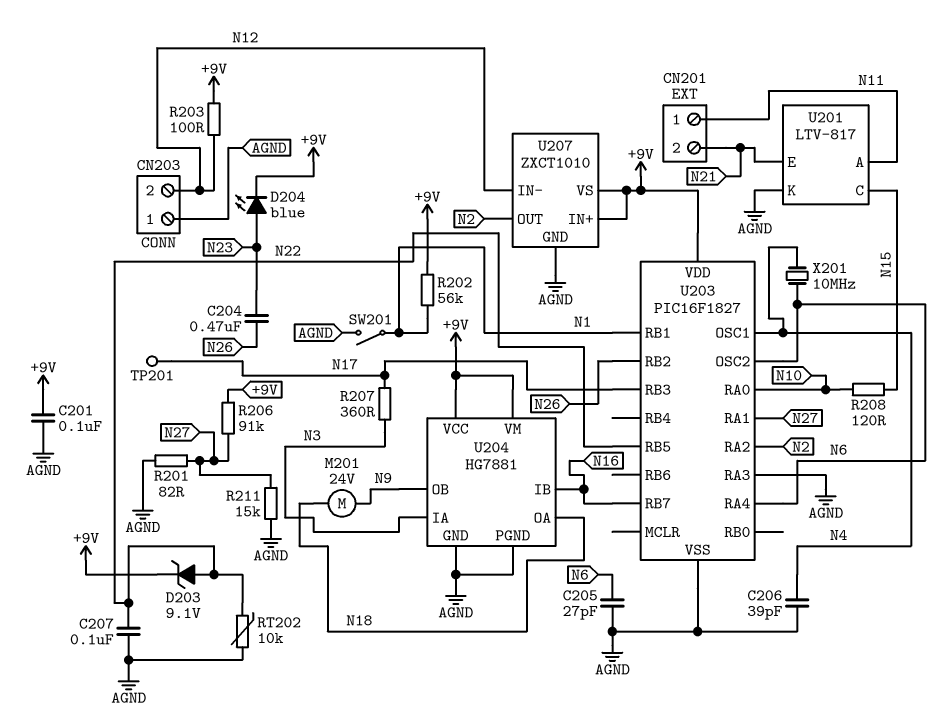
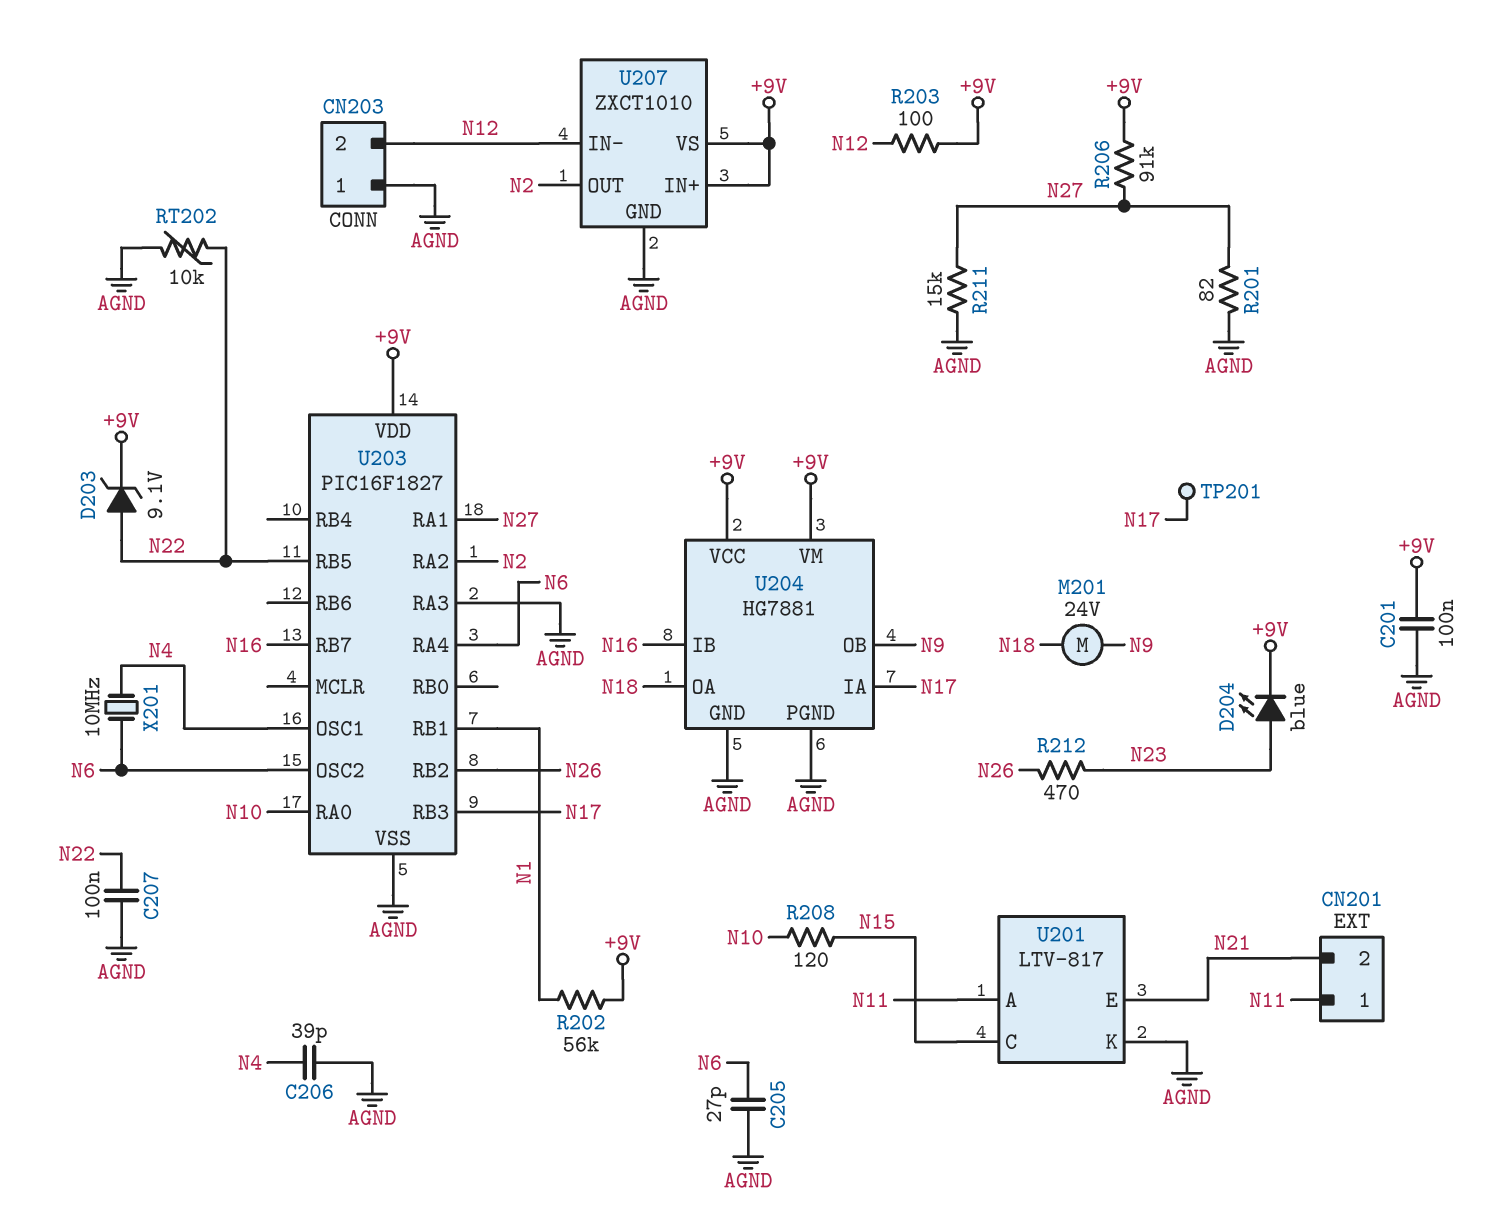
C204: 470nF (N23, N26) -> none
R207: 360 (N3, N17) -> none
R212: none -> 470 (N23, N26)
SW201: switch (AGND, N1) -> none
U204 pin IA: N3 -> N17

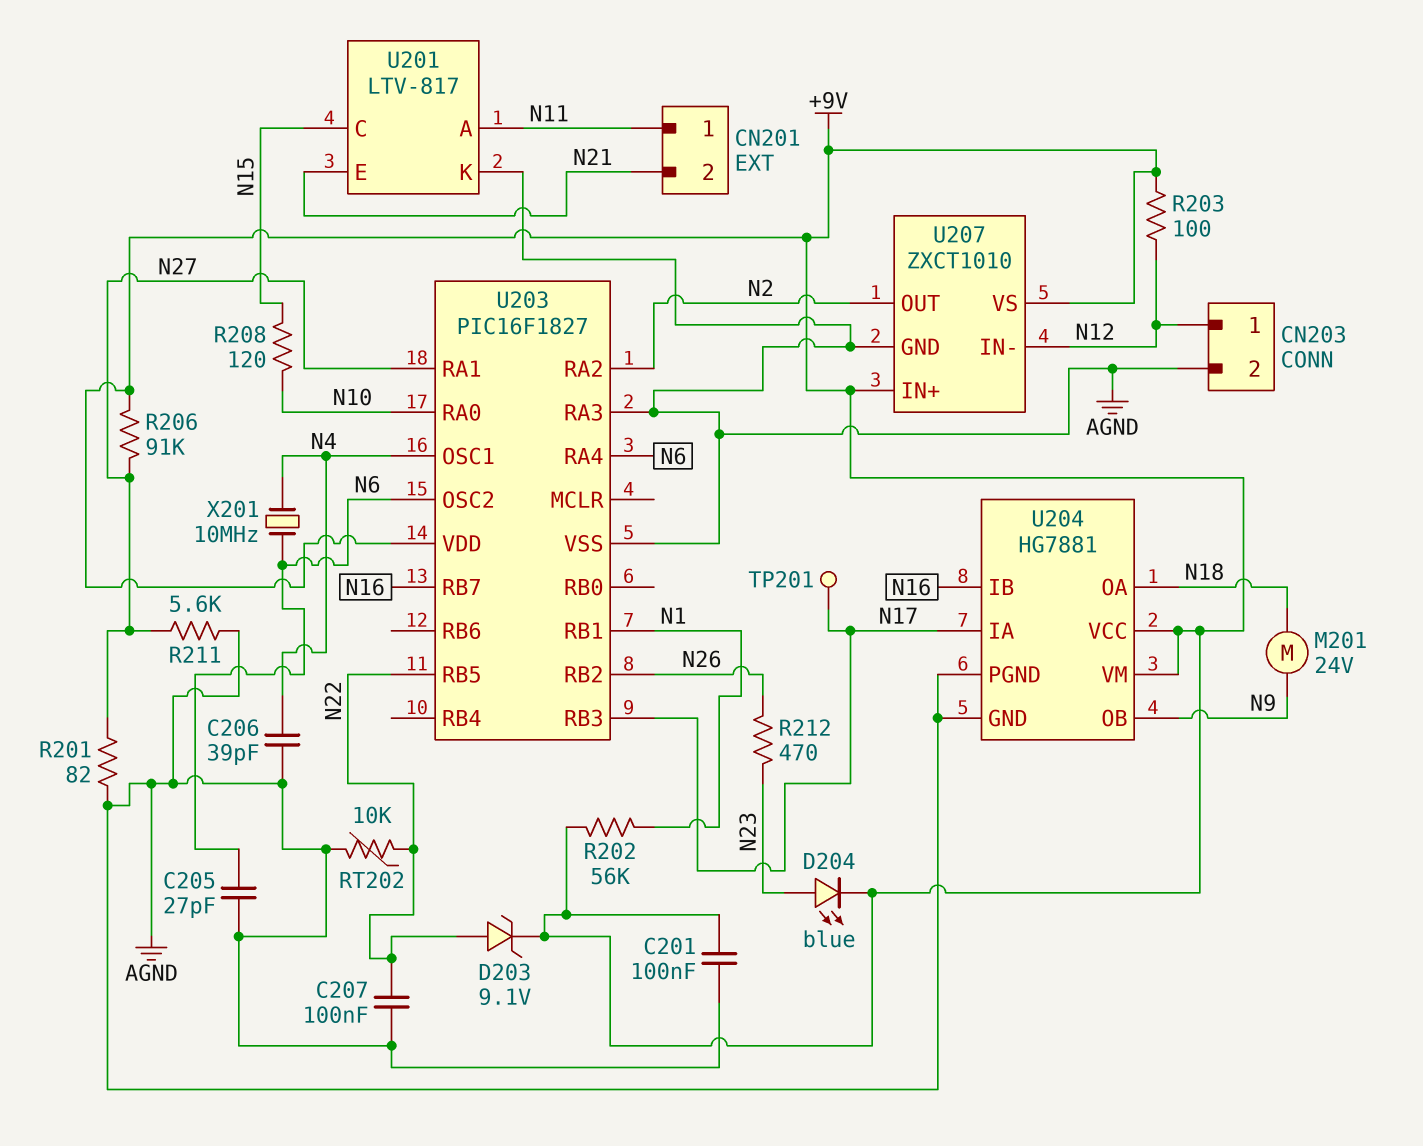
CN203 pin 1: AGND -> N12
CN203 pin 2: N12 -> AGND
R211: 15k (AGND, N27) -> 5.6k (AGND, N27)

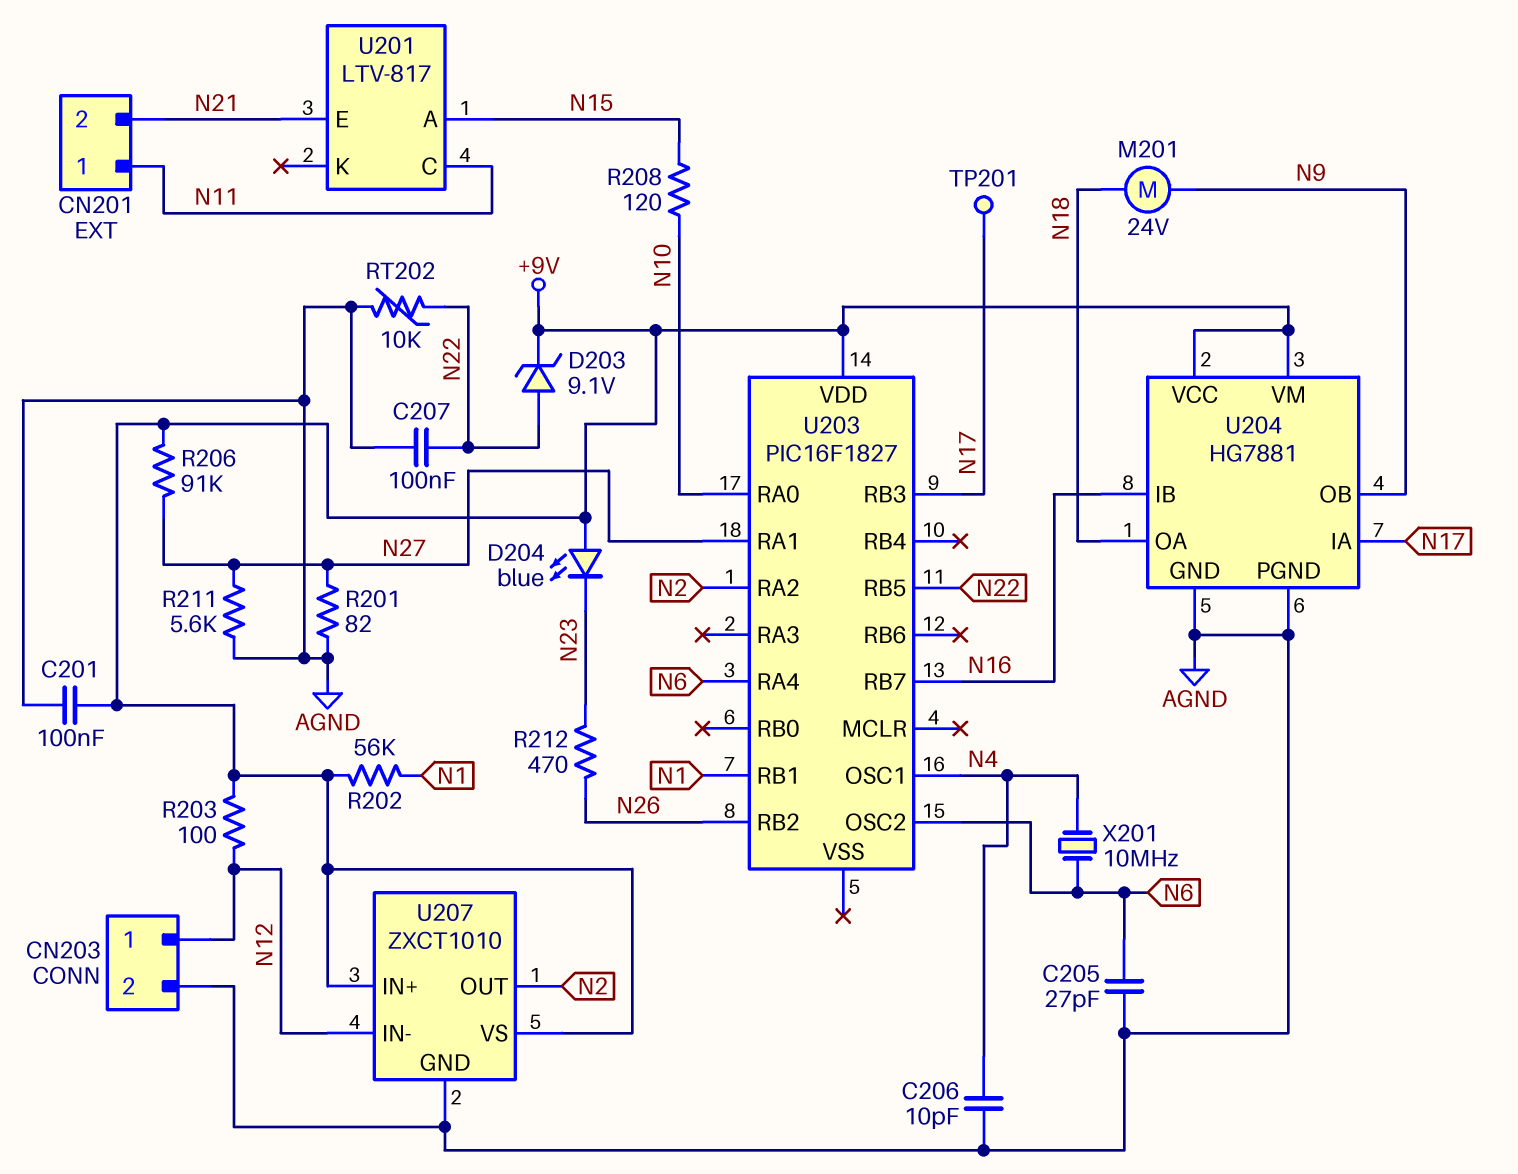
C206: 39pF (AGND, N4) -> 10pF (AGND, N4)
D204: LED blue (A N23, K +9V) -> LED blue (A +9V, K N23)
U201 pin A: N11 -> N15
U201 pin C: N15 -> N11
U201 pin K: AGND -> none
U203 pin RA3: AGND -> none
U203 pin VSS: AGND -> none

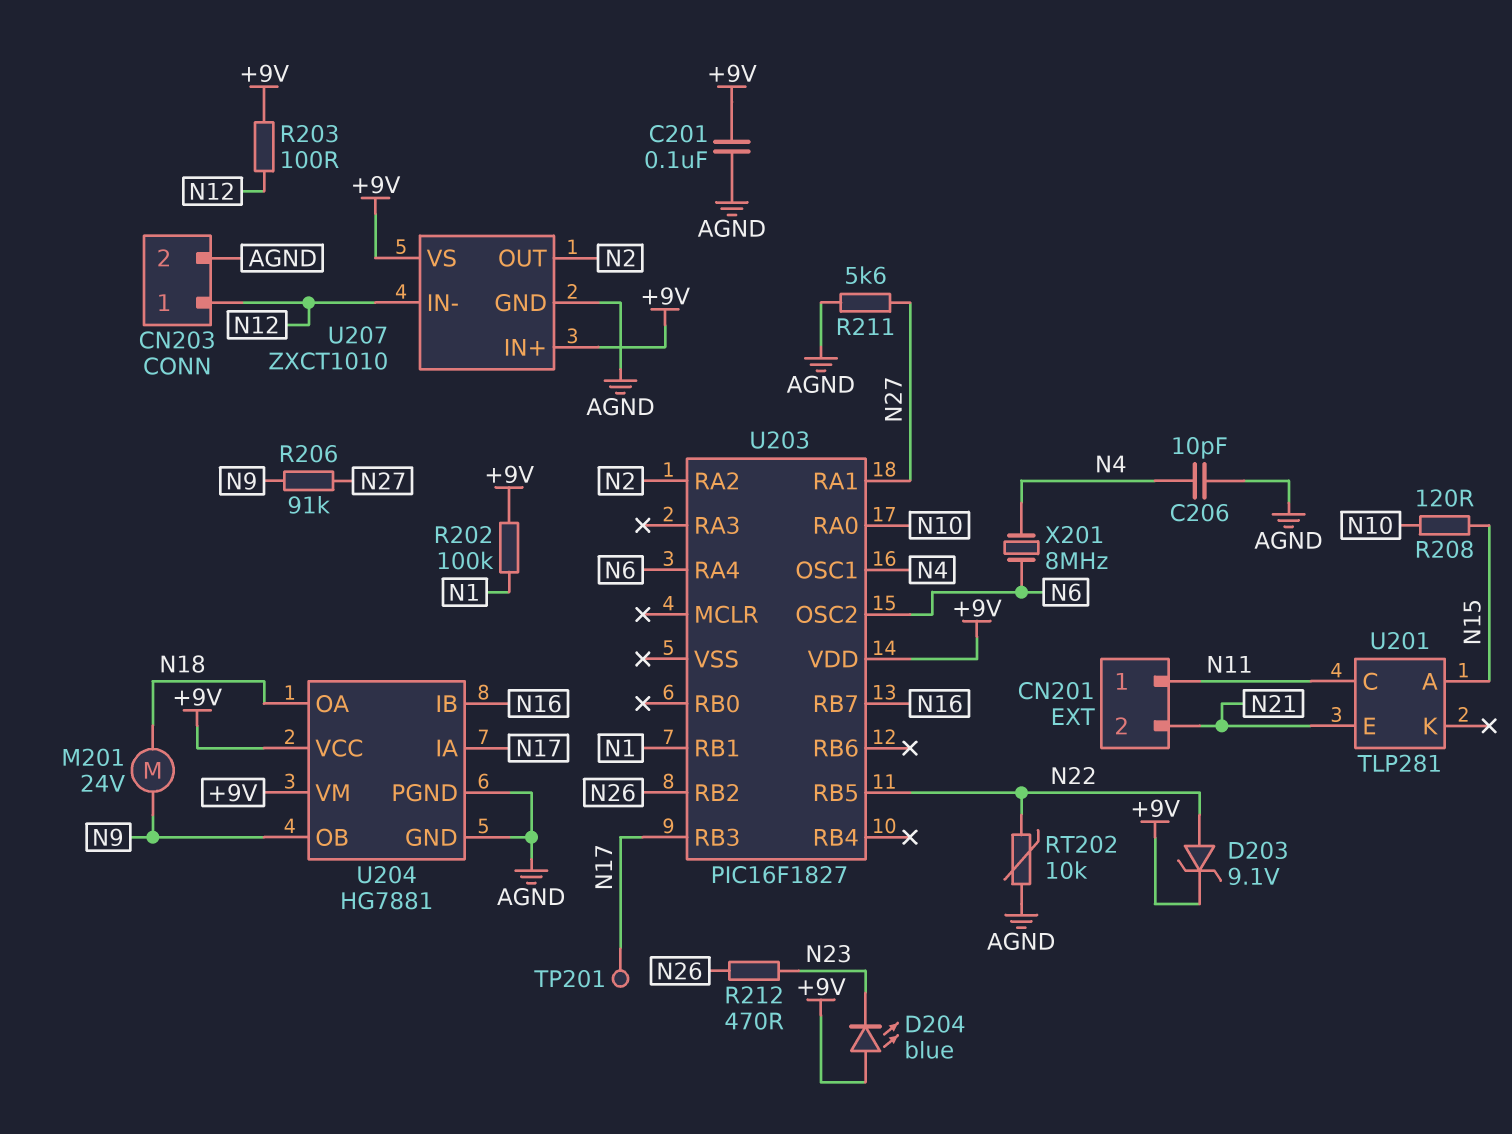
C205: 27pF (AGND, N6) -> none
C207: 100nF (AGND, N22) -> none
R201: 82 (AGND, N27) -> none
R202: 56k (+9V, N1) -> 100k (+9V, N1)
R206: 91k (+9V, N27) -> 91k (N9, N27)
U201: LTV-817 -> TLP281
X201: 10MHz (N4, N6) -> 8MHz (N4, N6)

